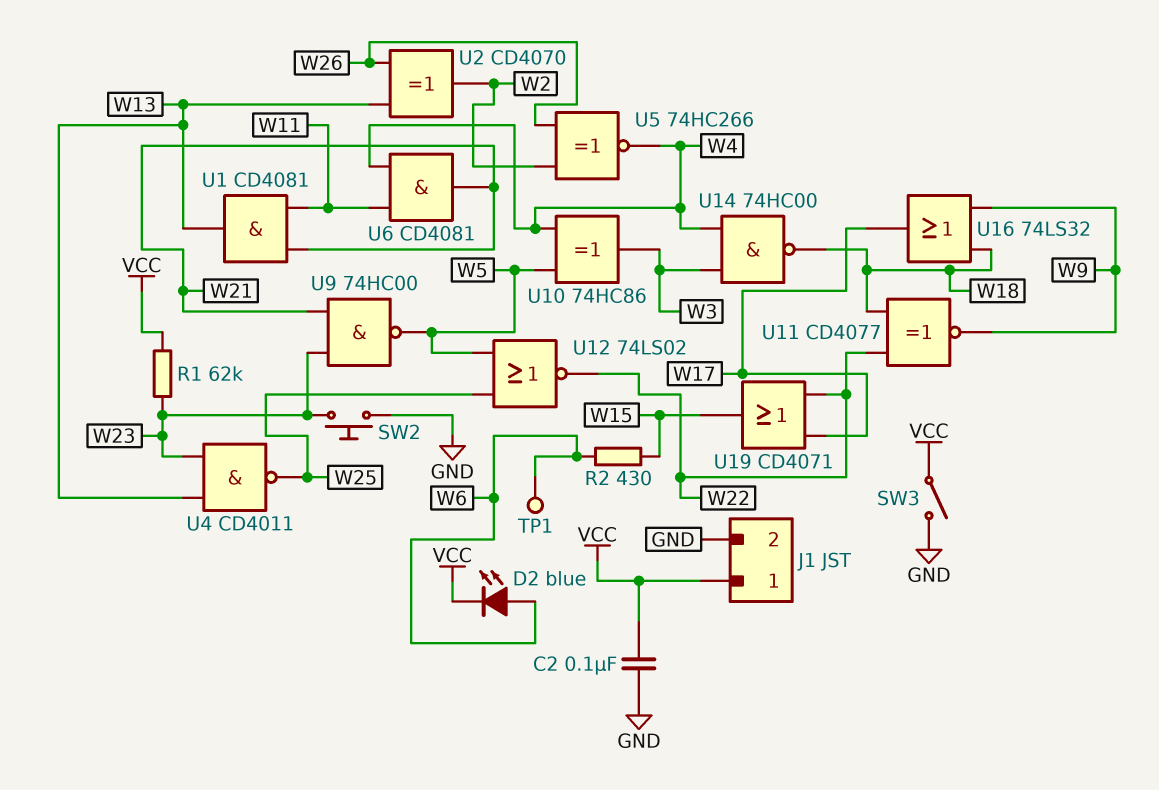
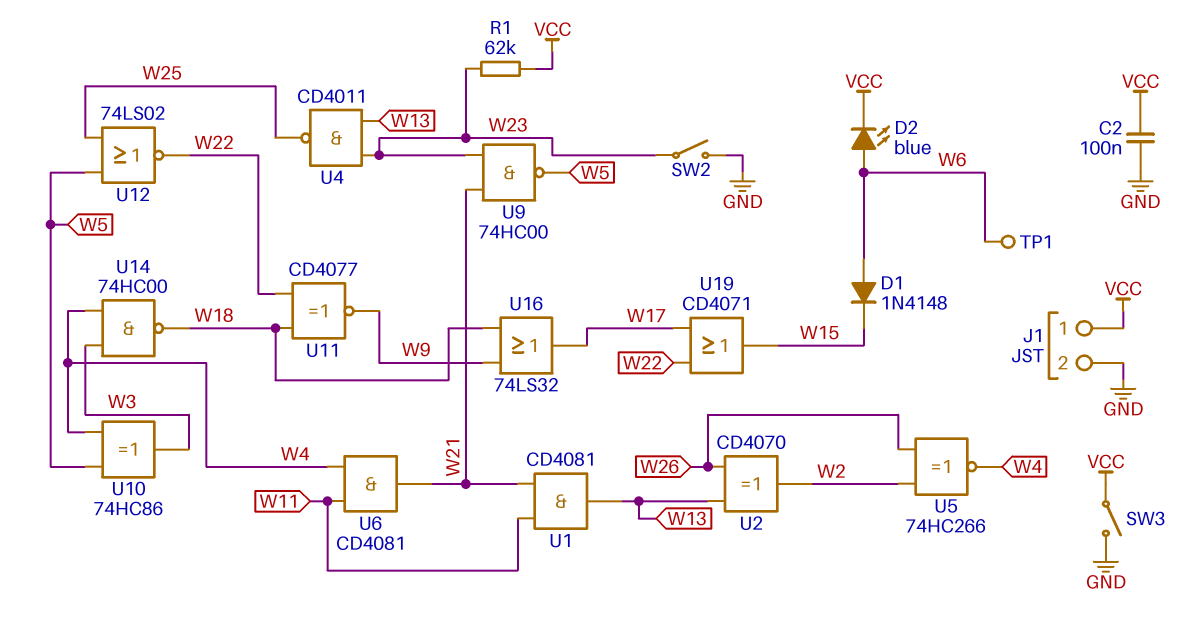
D1: none -> diode 1N4148 (A W6, K W15)
R2: 430 (W6, W15) -> none
SW2: button (GND, W23) -> switch (GND, W23)

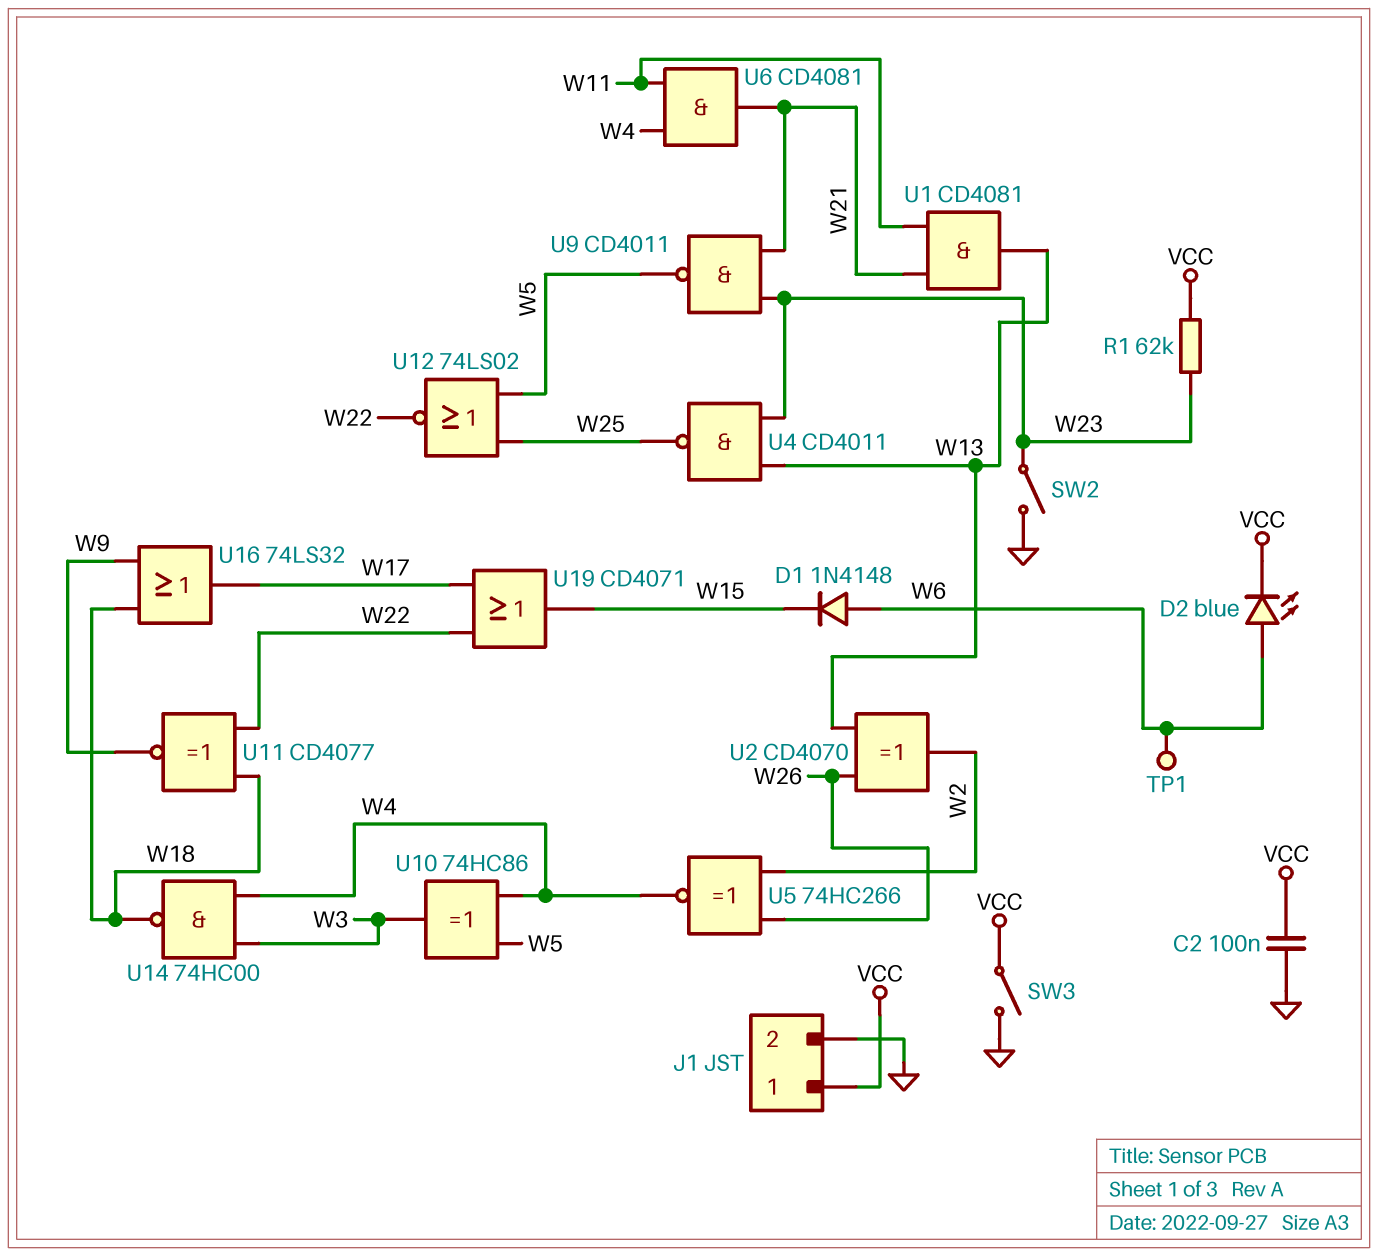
U9: NAND 74HC00 (in W21, in W23, out W5) -> NAND CD4011 (in W21, in W23, out W5)

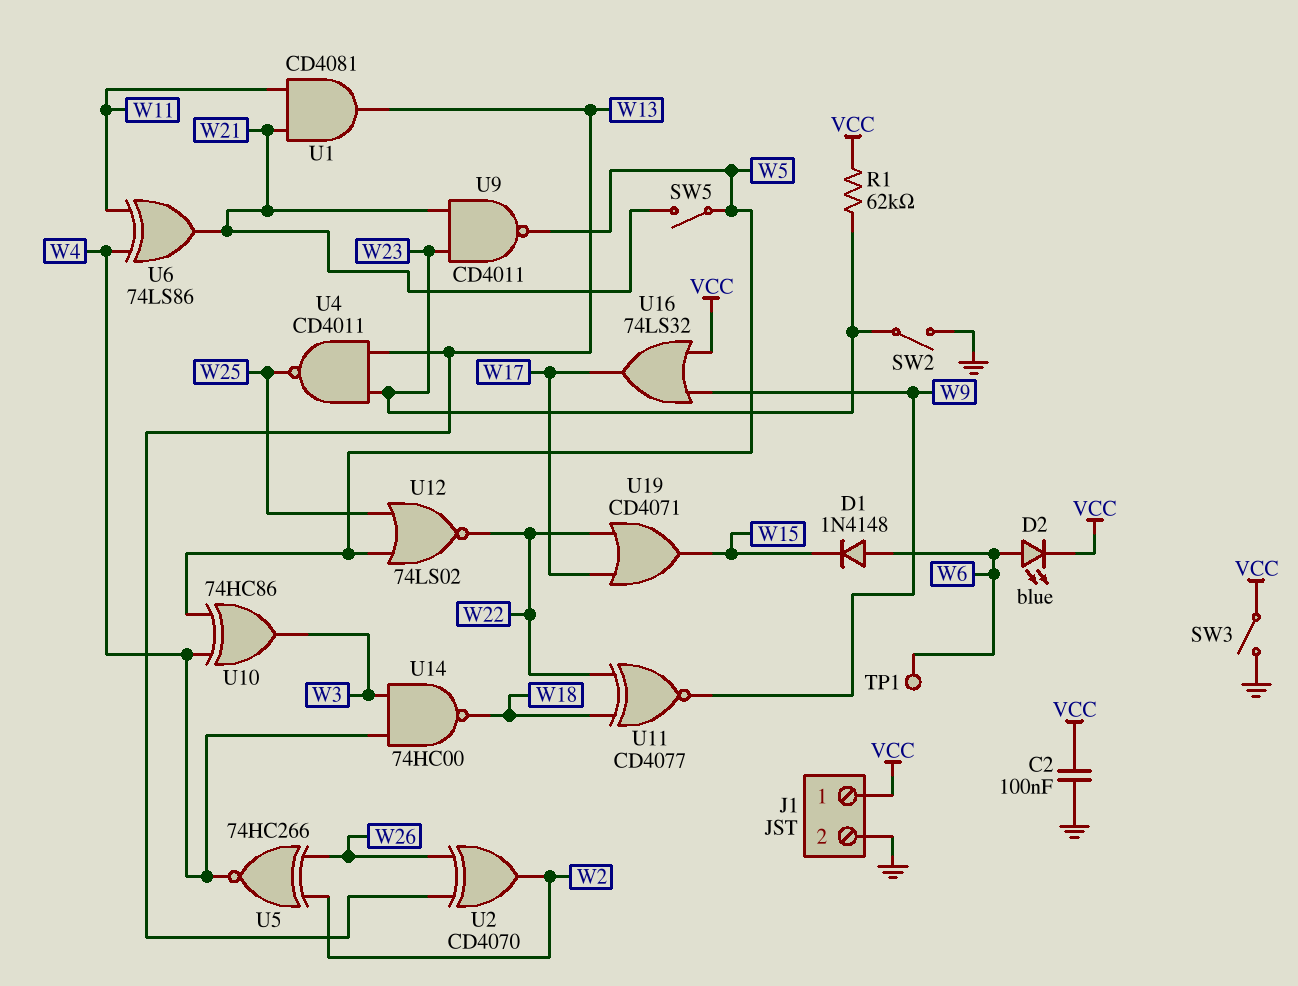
SW5: none -> switch (W5, W21)
U6: AND CD4081 (in W4, in W11, out W21) -> XOR 74LS86 (in W4, in W11, out W21)
U16: OR 74LS32 (in W9, in W18, out W17) -> OR 74LS32 (in VCC, in W9, out W17)

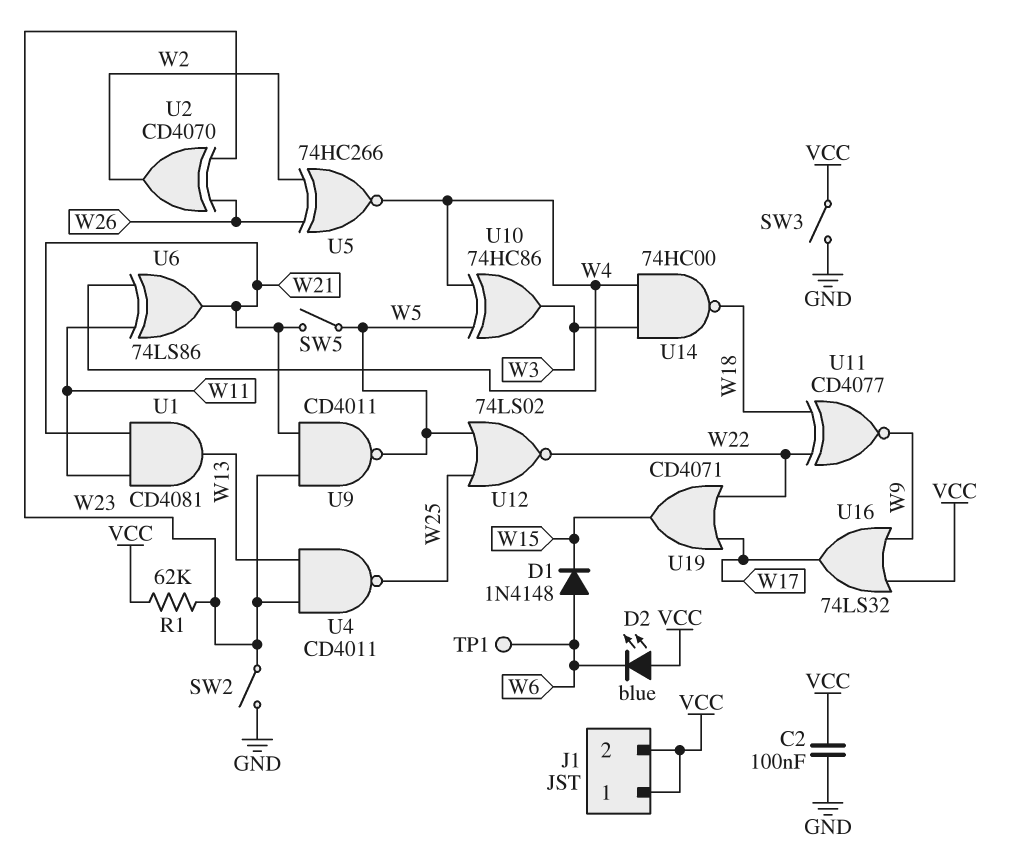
D2: LED blue (A W6, K VCC) -> LED blue (A VCC, K W6)
J1 pin 2: GND -> VCC
U2: XOR CD4070 (in W13, in W26, out W2) -> XOR CD4070 (in W23, in W26, out W2)

